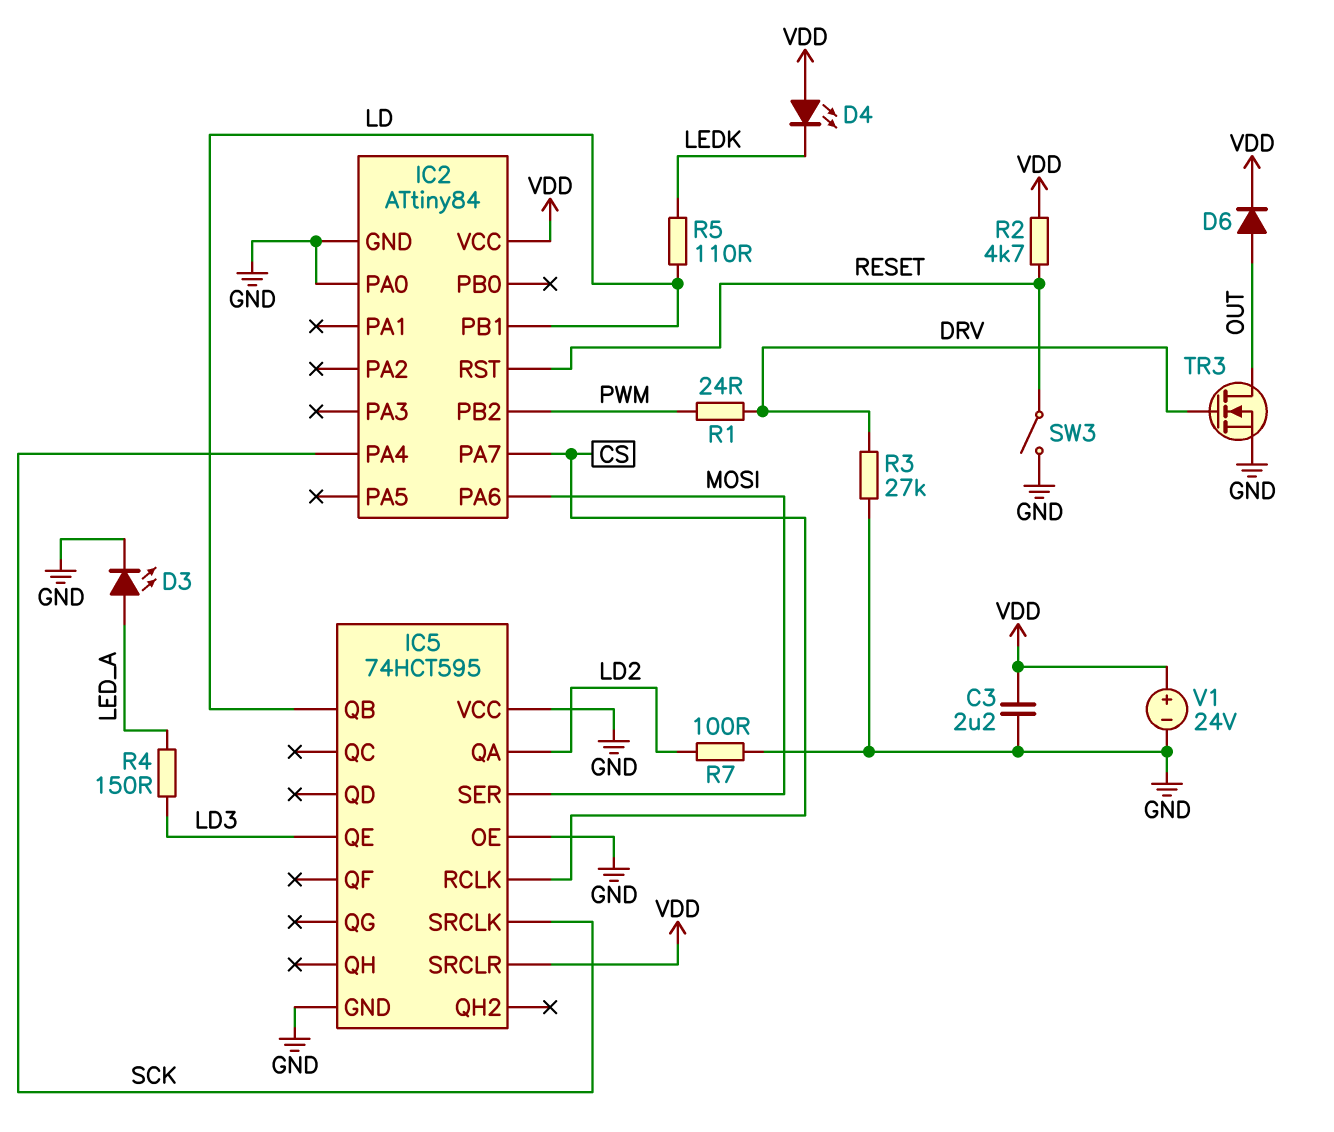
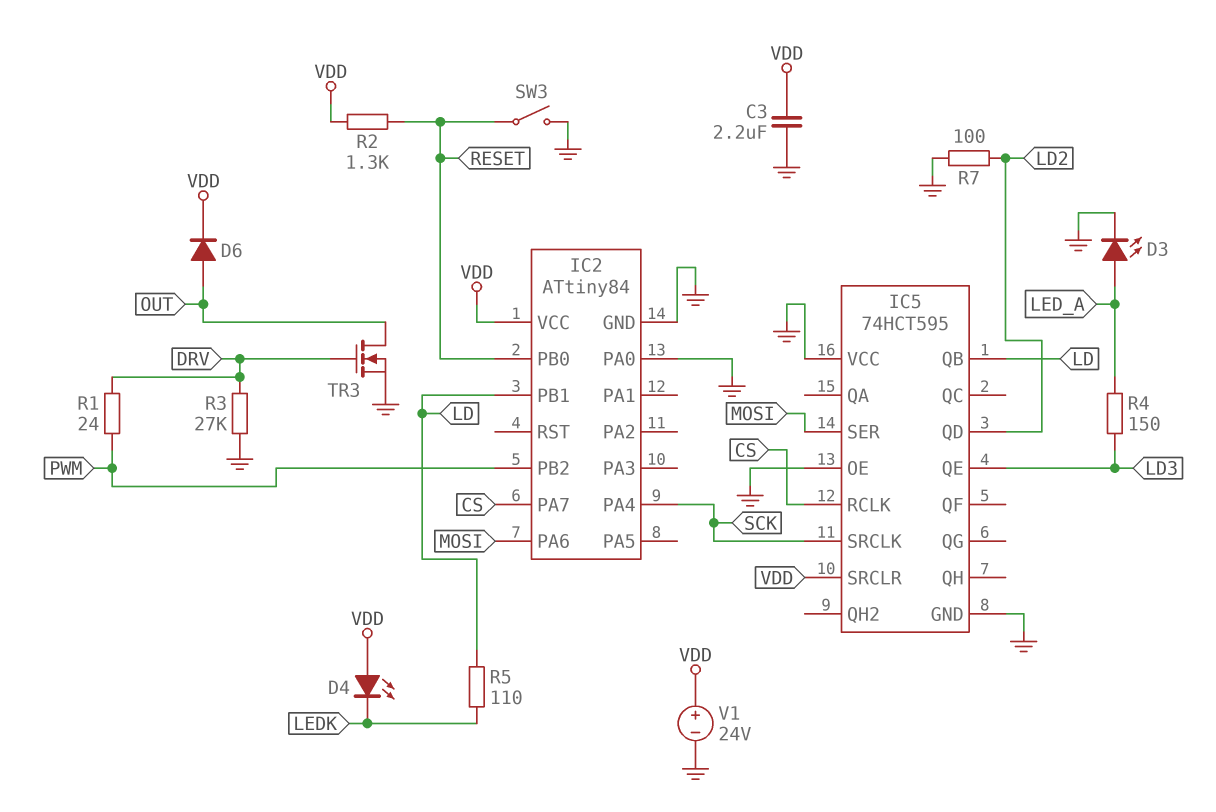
IC2 pin PB0: none -> RESET
IC2 pin RST: RESET -> none
IC5 pin QA: LD2 -> none
IC5 pin QD: none -> LD2
R2: 4.7k (RESET, VDD) -> 1.3k (RESET, VDD)

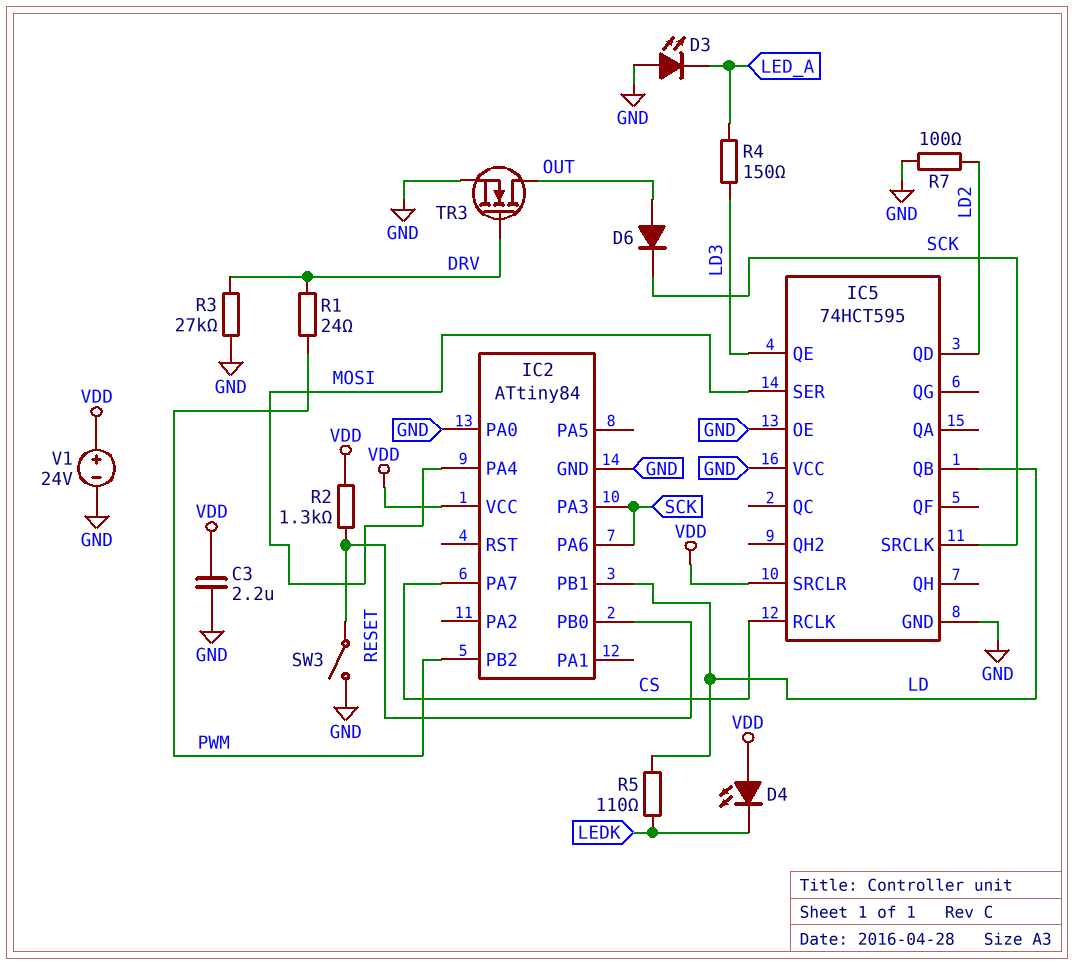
D3: LED (A LED_A, K GND) -> LED (A GND, K LED_A)
D6: diode (A OUT, K VDD) -> diode (A OUT, K SCK)
IC2 pin PA3: none -> SCK
IC2 pin PA4: SCK -> MOSI
IC2 pin PA6: MOSI -> SCK

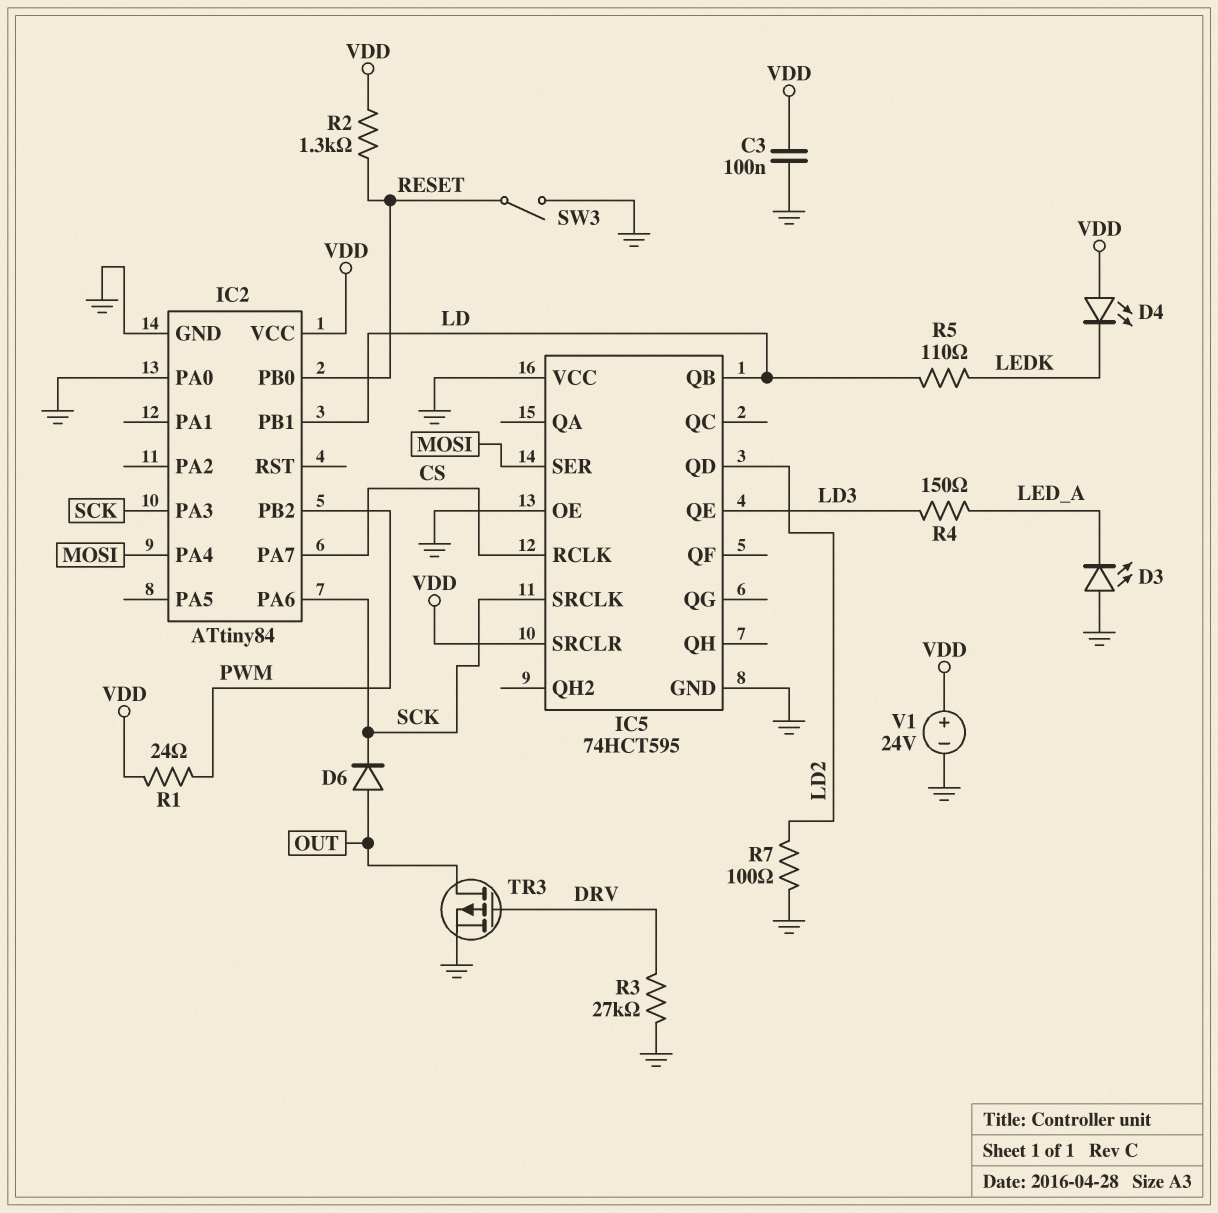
C3: 2.2uF (GND, VDD) -> 100nF (GND, VDD)
R1: 24 (DRV, PWM) -> 24 (PWM, VDD)
TR3: NMOS (G DRV, D OUT, S GND) -> PMOS (G DRV, D OUT, S GND)

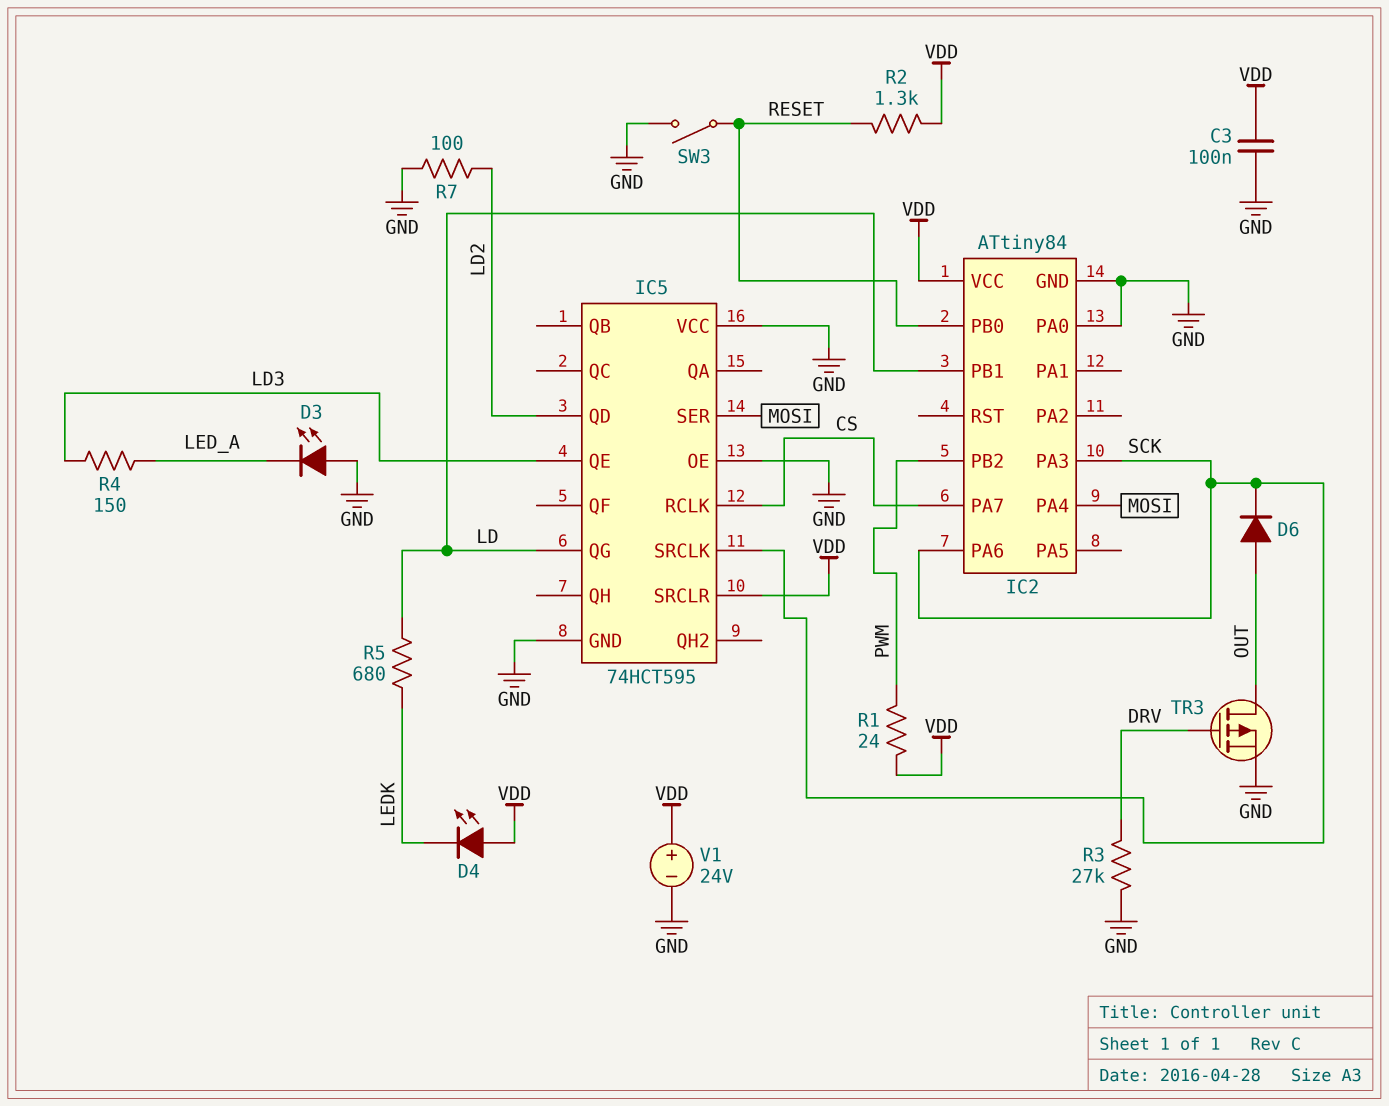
IC5 pin QB: LD -> none
IC5 pin QG: none -> LD
R5: 110 (LD, LEDK) -> 680 (LD, LEDK)

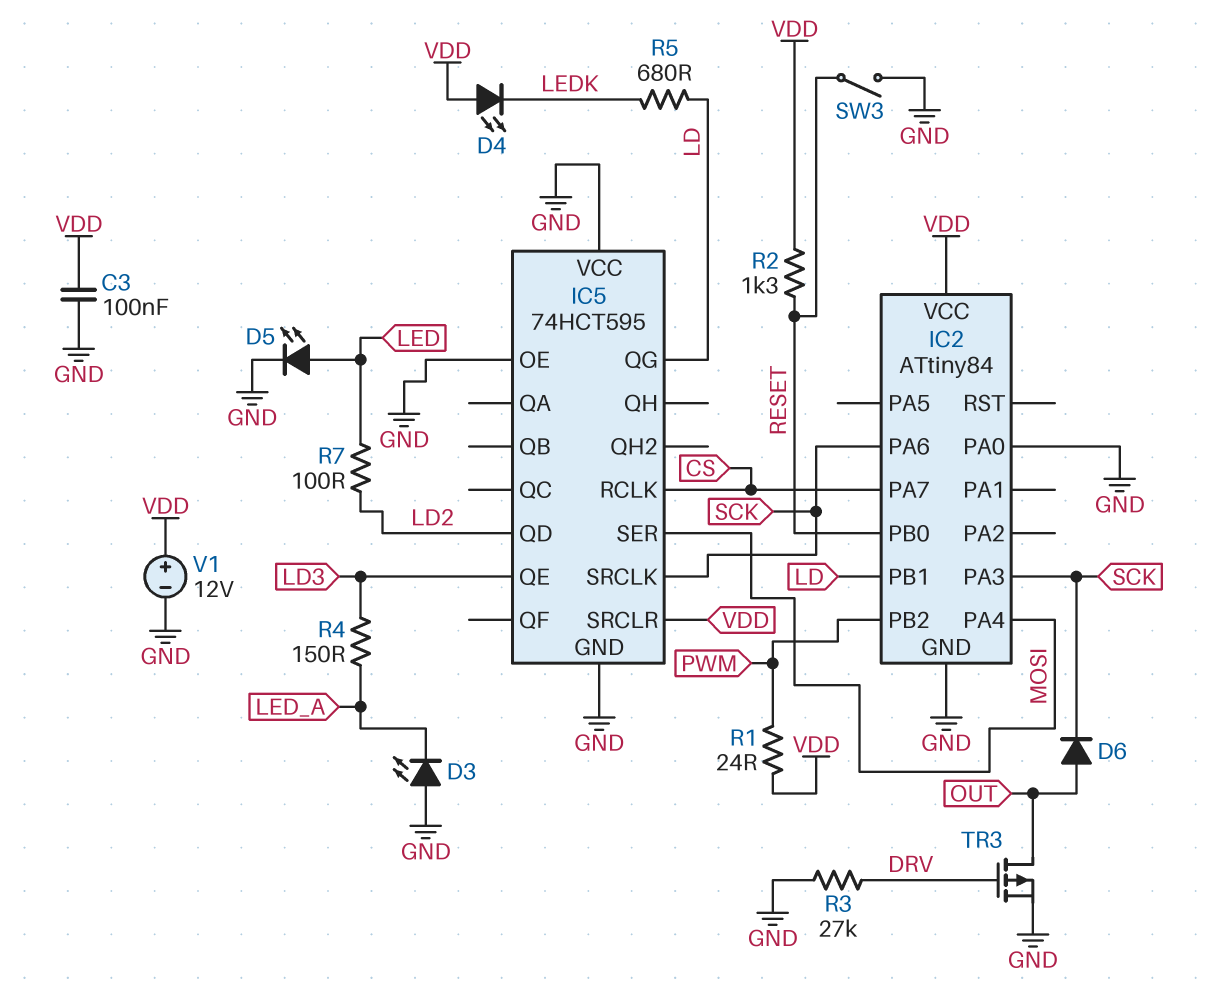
D5: none -> LED (A LED, K GND)
R7: 100 (GND, LD2) -> 100 (LD2, LED)
V1: 24V (plus VDD, minus GND) -> 12V (plus VDD, minus GND)

